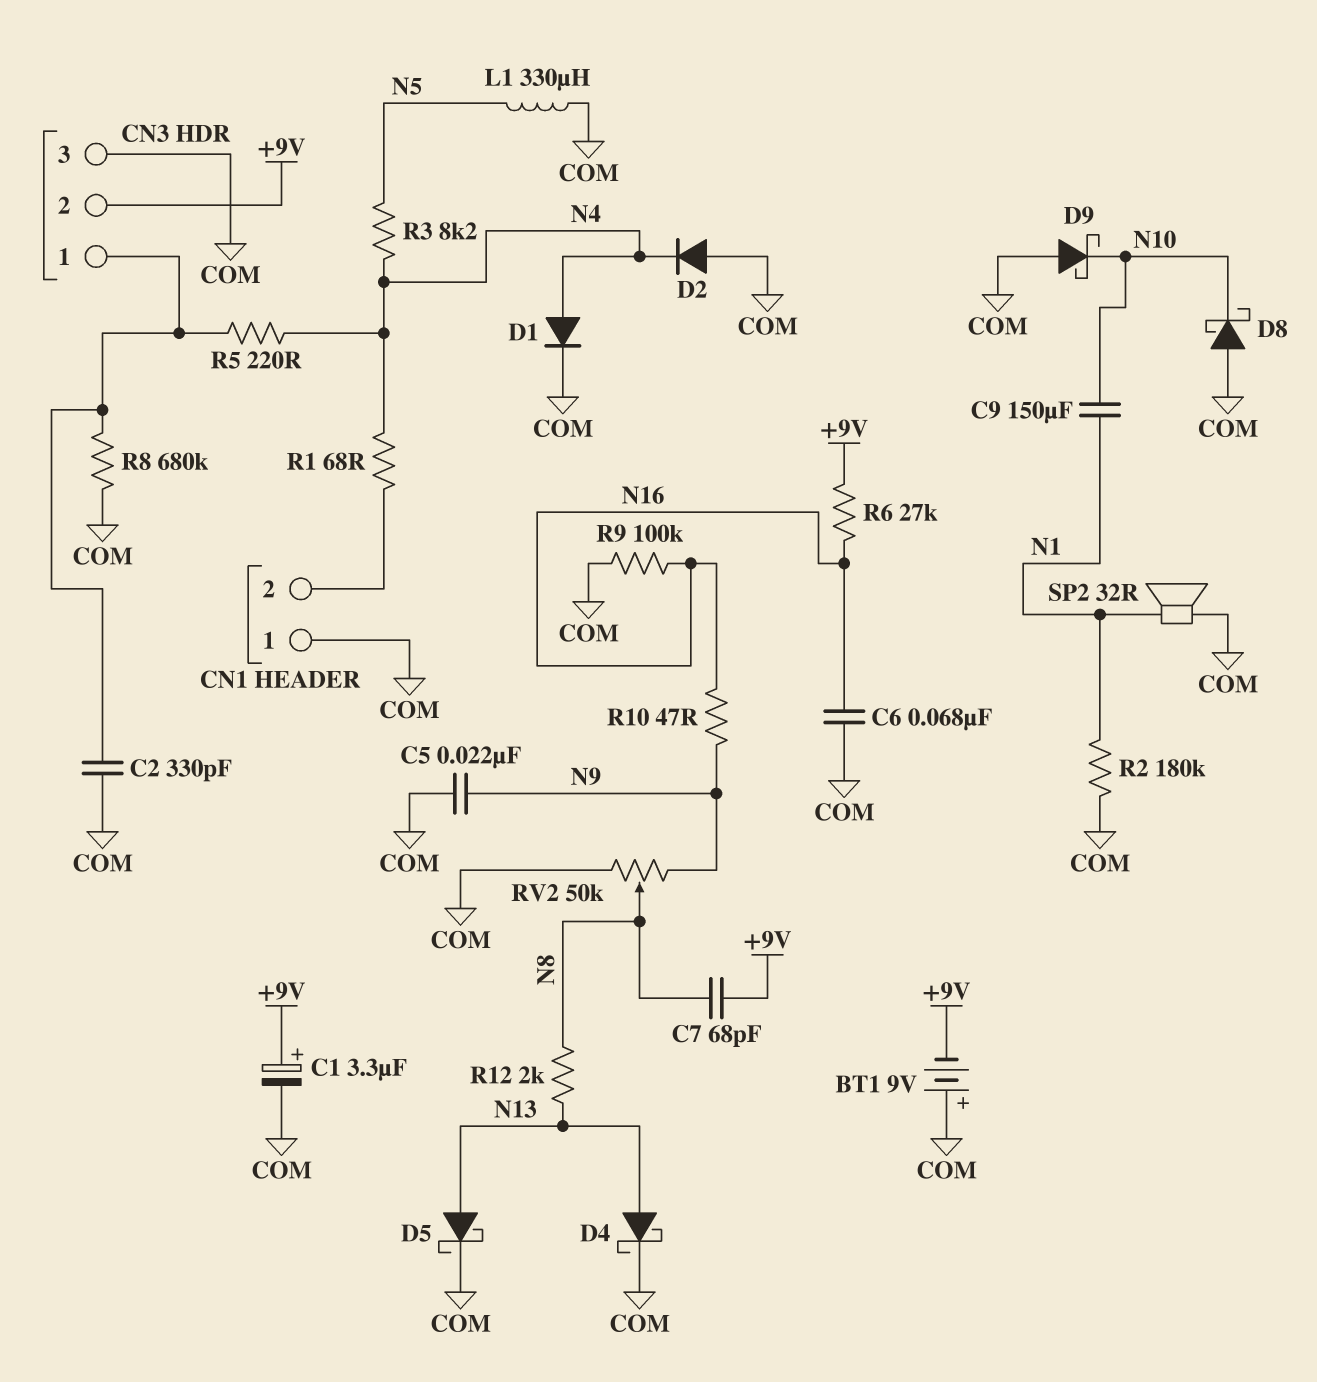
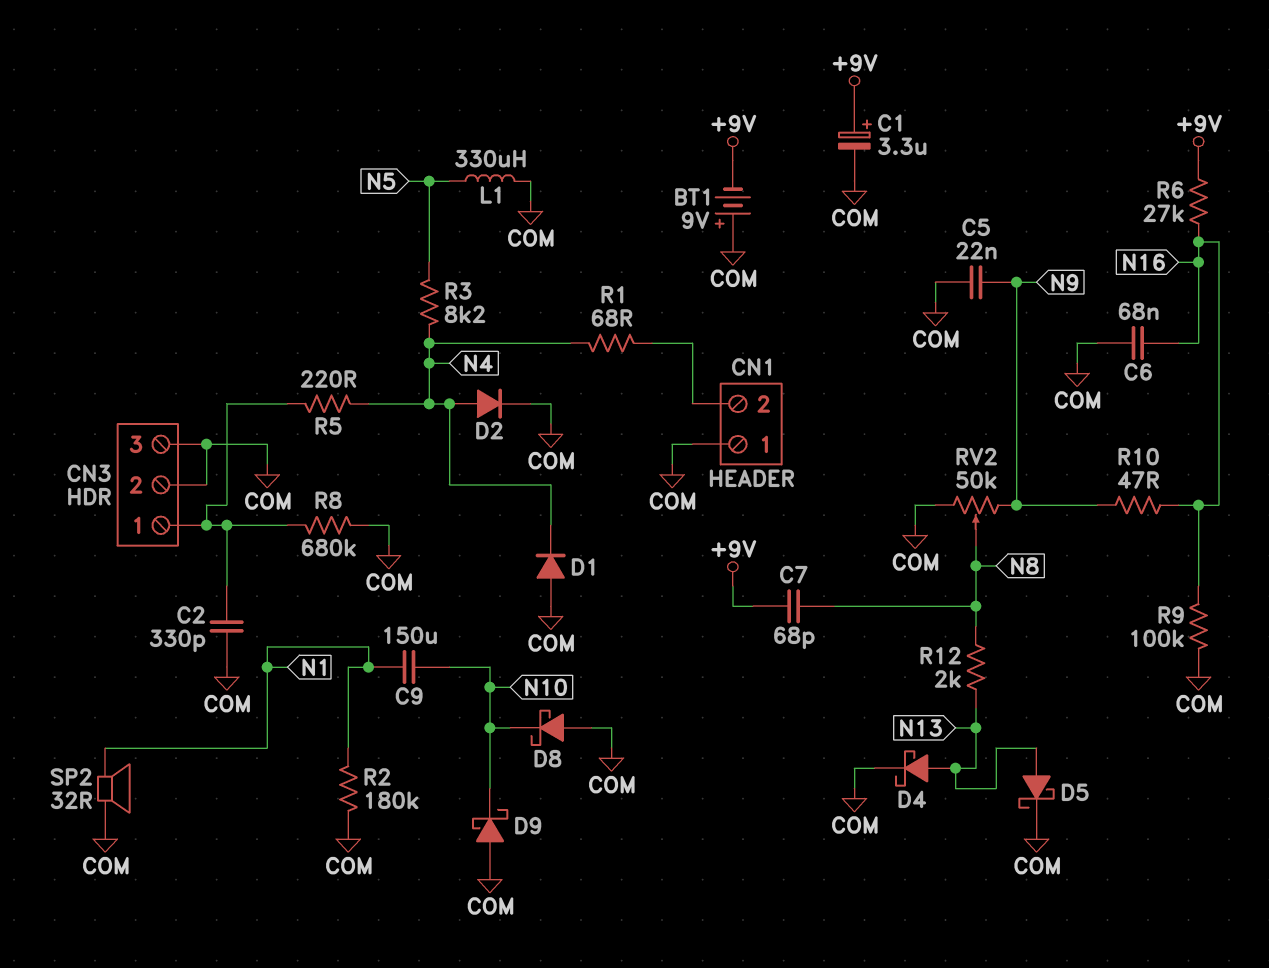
CN3 pin 2: +9V -> COM
D1: diode (A N4, K COM) -> diode (A COM, K N4)
D2: diode (A COM, K N4) -> diode (A N4, K COM)

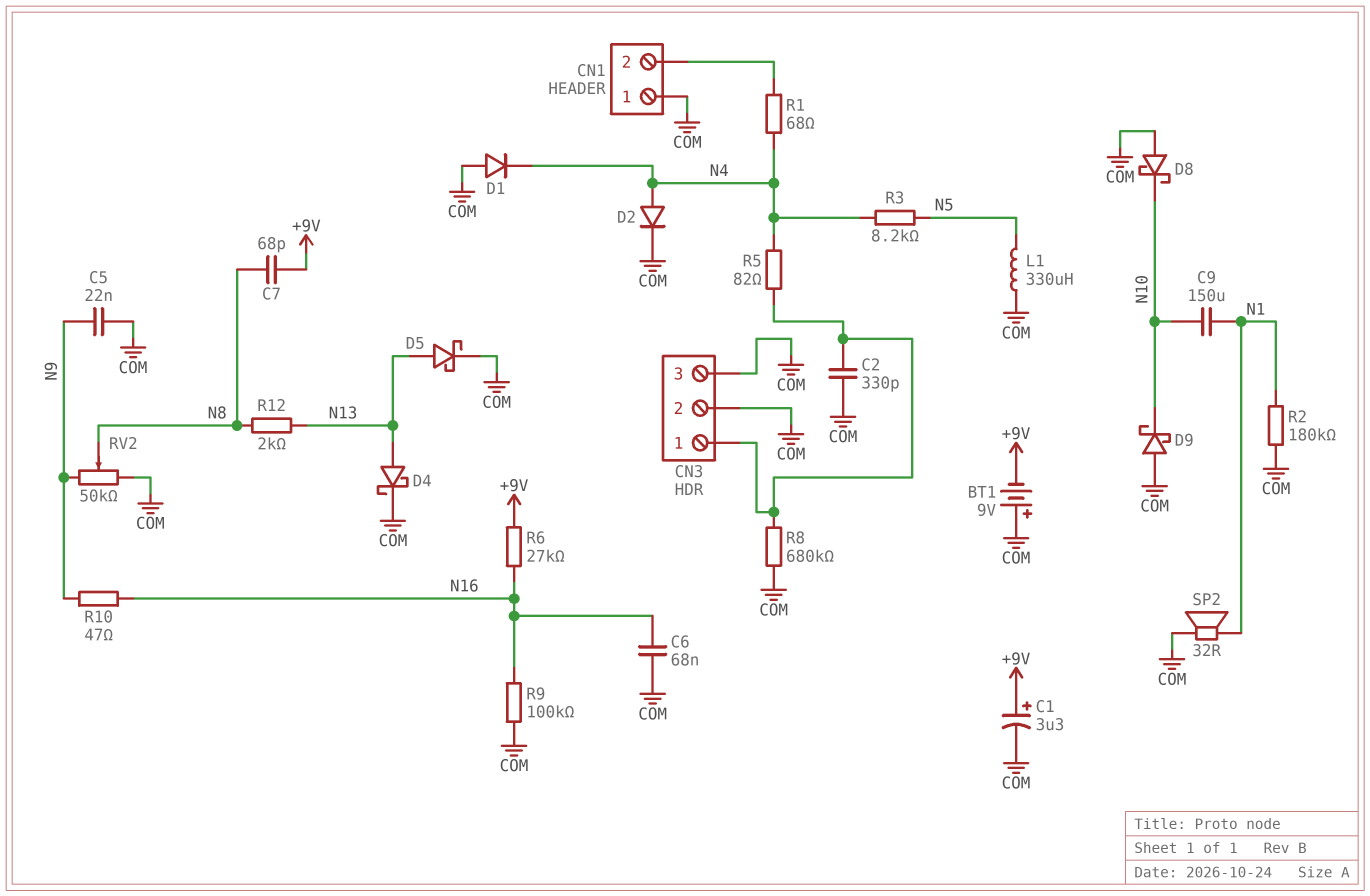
R5: 220 (CN3/1, N4) -> 82 (CN3/1, N4)

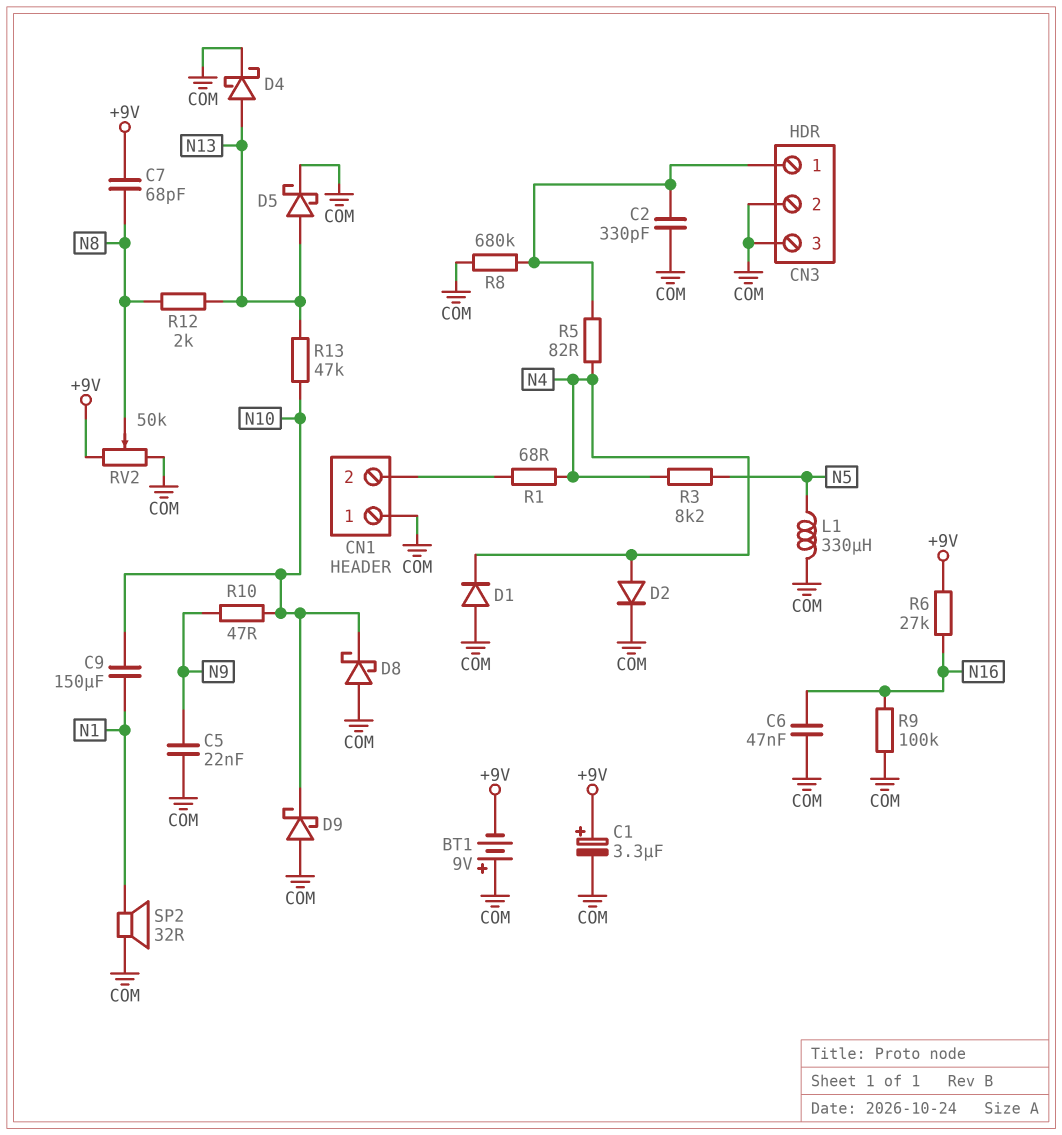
C6: 68nF (COM, N16) -> 47nF (COM, N16)
R2: 180k (COM, N1) -> none
R10: 47 (N9, N16) -> 47 (N9, N10)
R13: none -> 47k (N10, N13)
RV2: 50k (COM, N9, wiper N8) -> 50k (+9V, COM, wiper N8)

